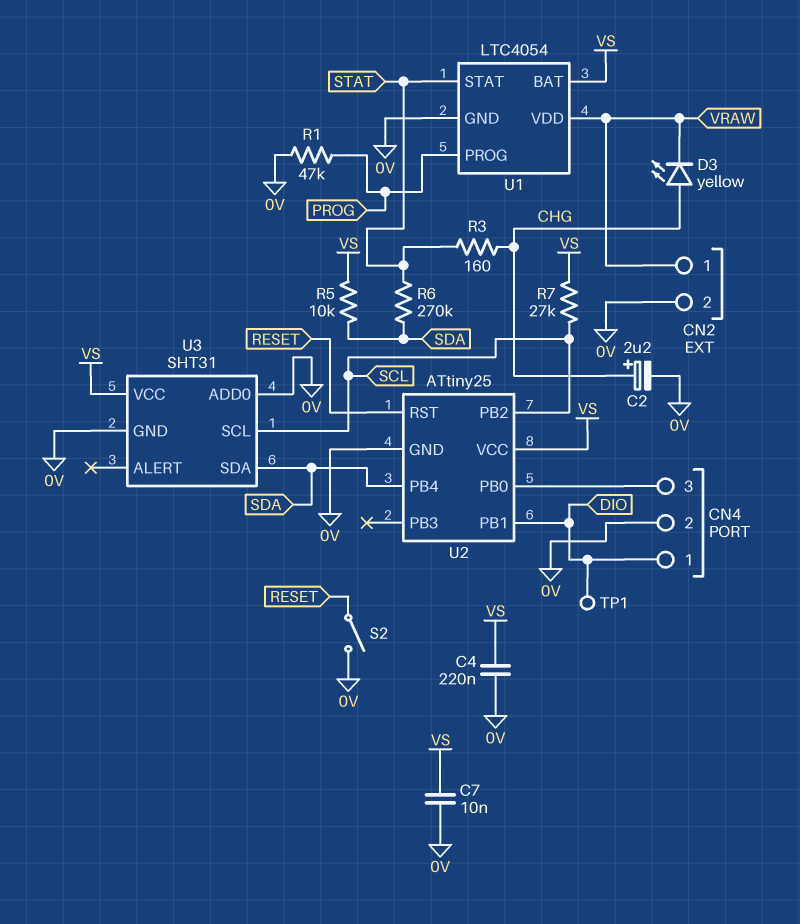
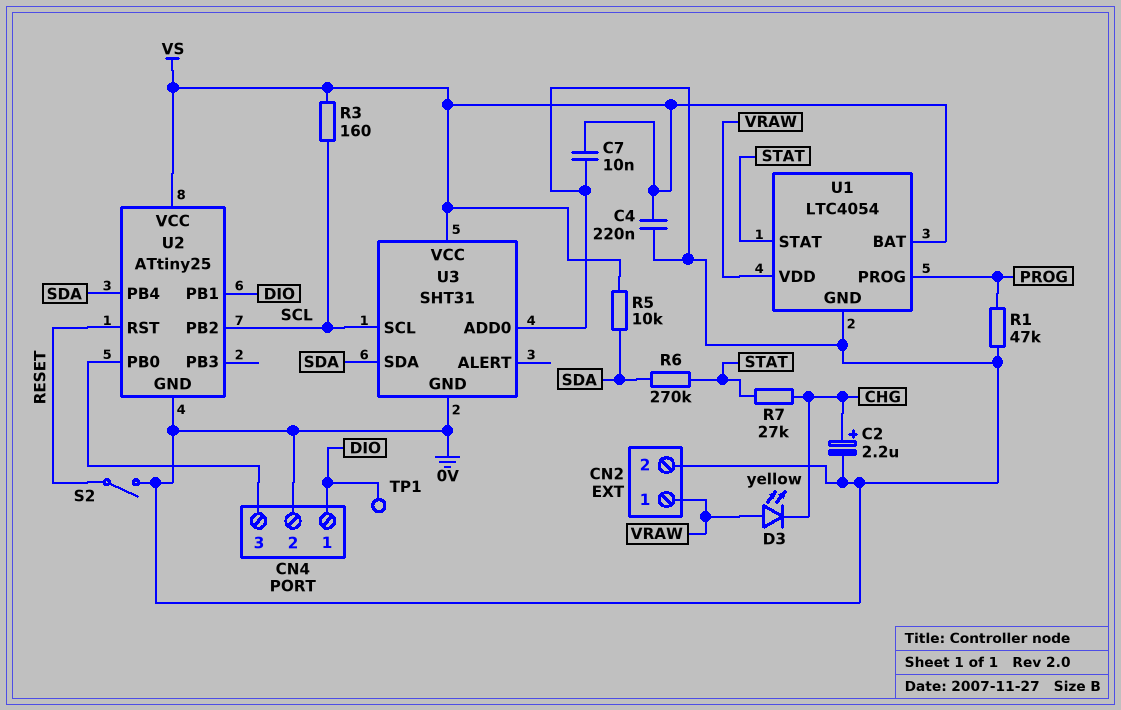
D3: LED yellow (A CHG, K VRAW) -> LED yellow (A VRAW, K CHG)
R3: 160 (CHG, STAT) -> 160 (SCL, VS)
R7: 27k (SCL, VS) -> 27k (CHG, STAT)

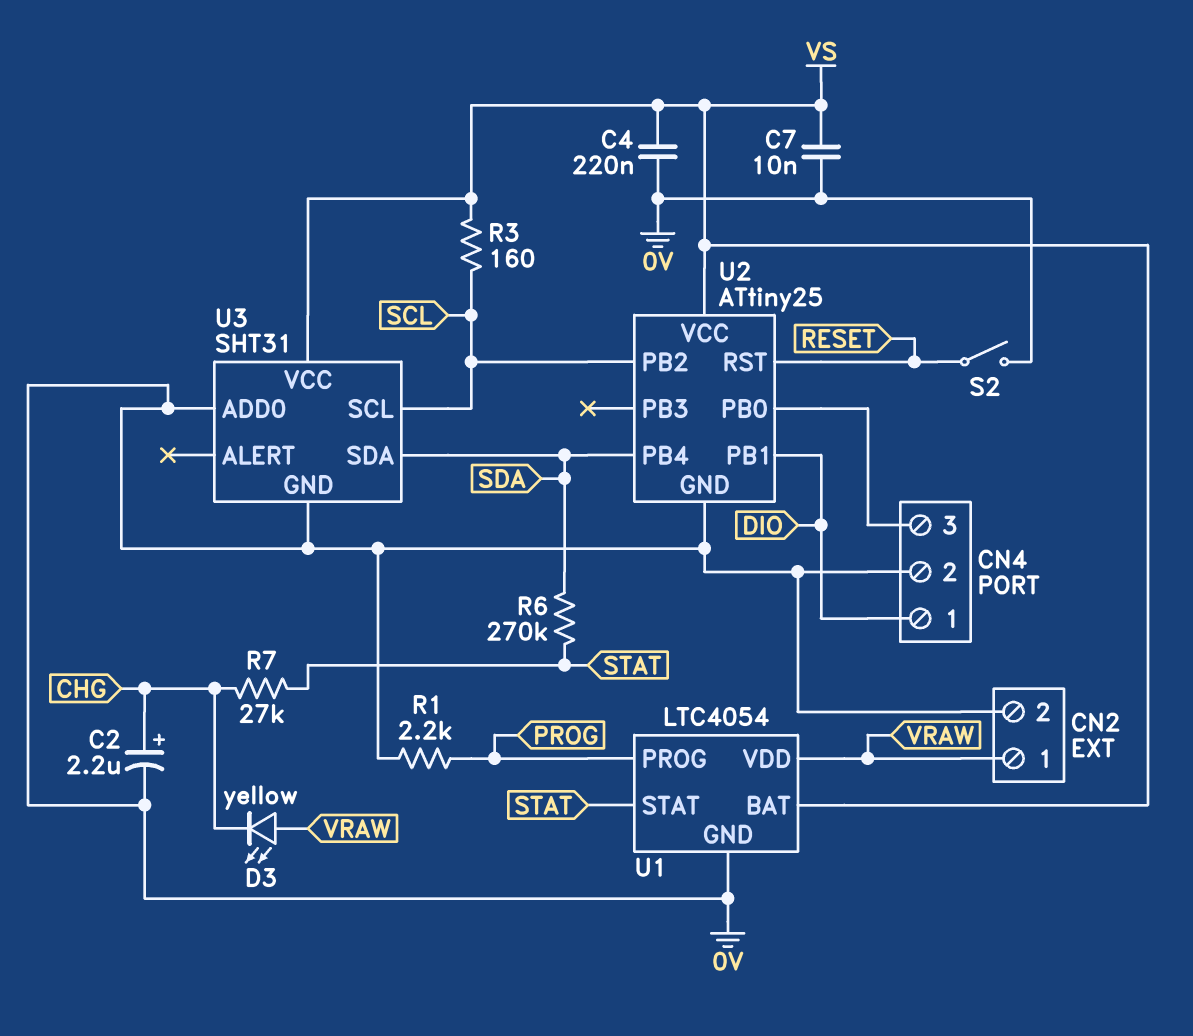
R1: 47k (0V, PROG) -> 2.2k (0V, PROG)
R5: 10k (SDA, VS) -> none
TP1: test point (DIO) -> none

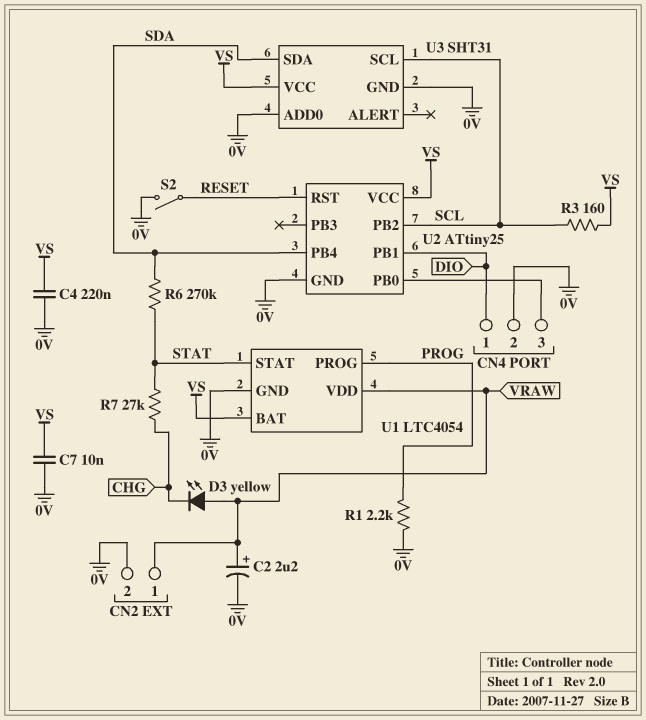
C2: 2.2uF (plus CHG, minus 0V) -> 2.2uF (plus VRAW, minus 0V)

